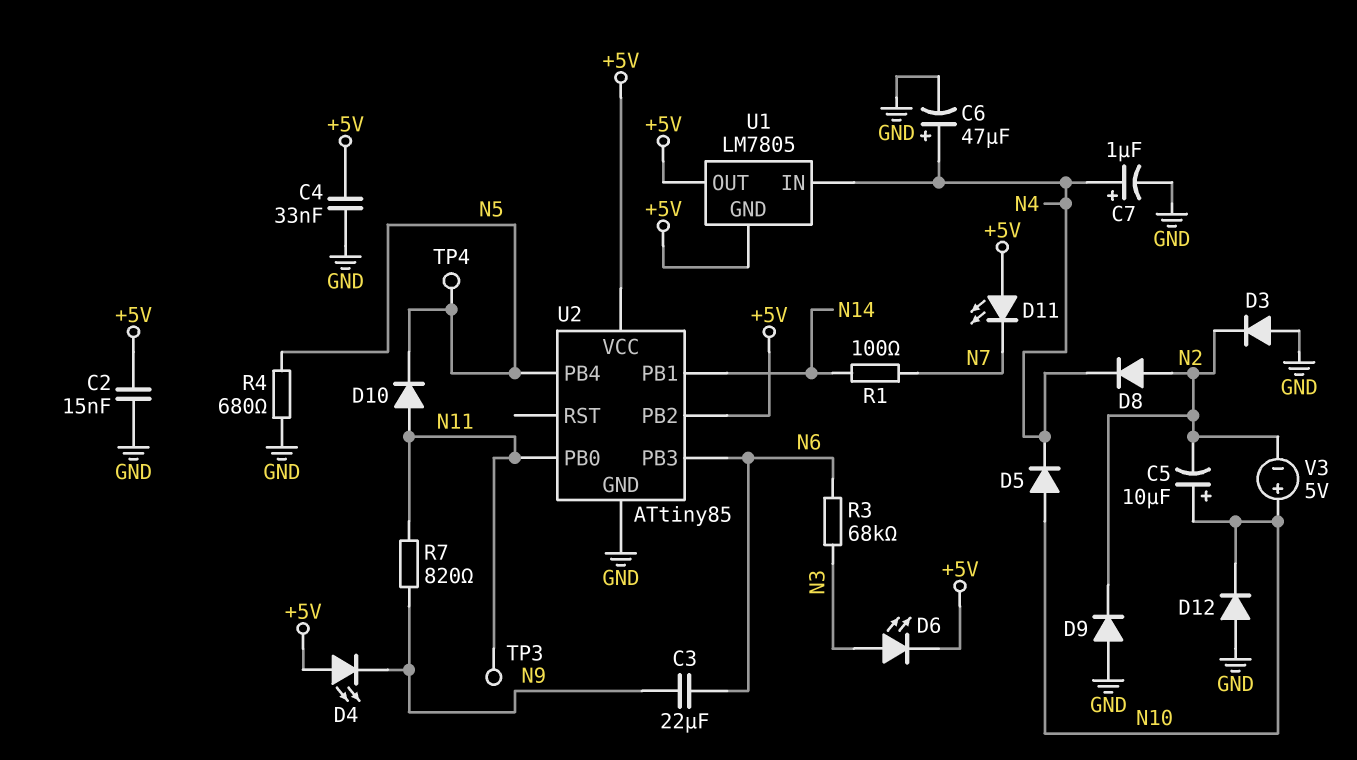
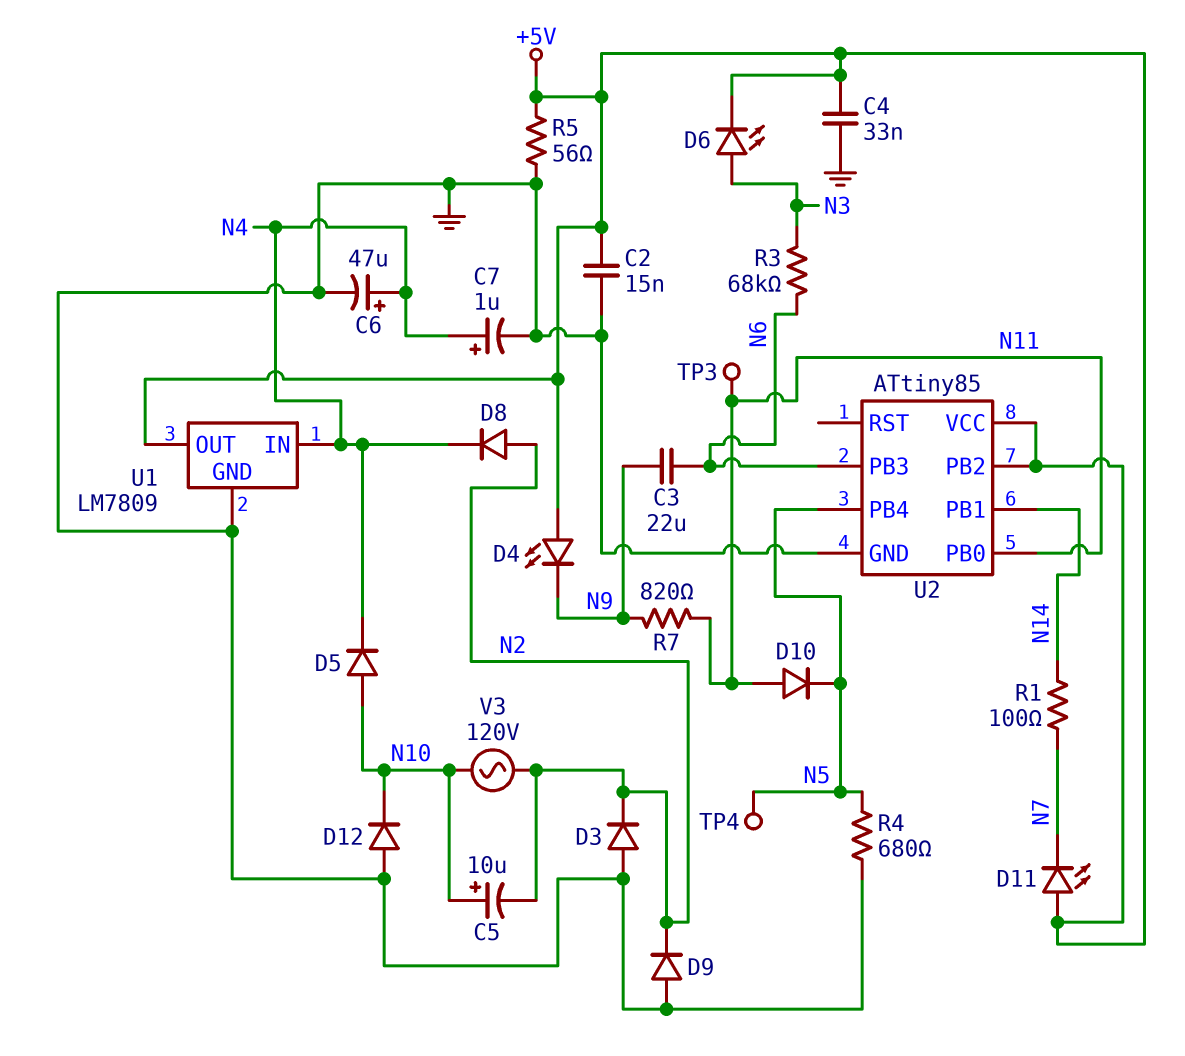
R5: none -> 56 (+5V, GND)
U1: LM7805 -> LM7809
U1 pin GND: +5V -> GND
V3: 5V (plus N10, minus N2) -> AC 120V (N2, N10)

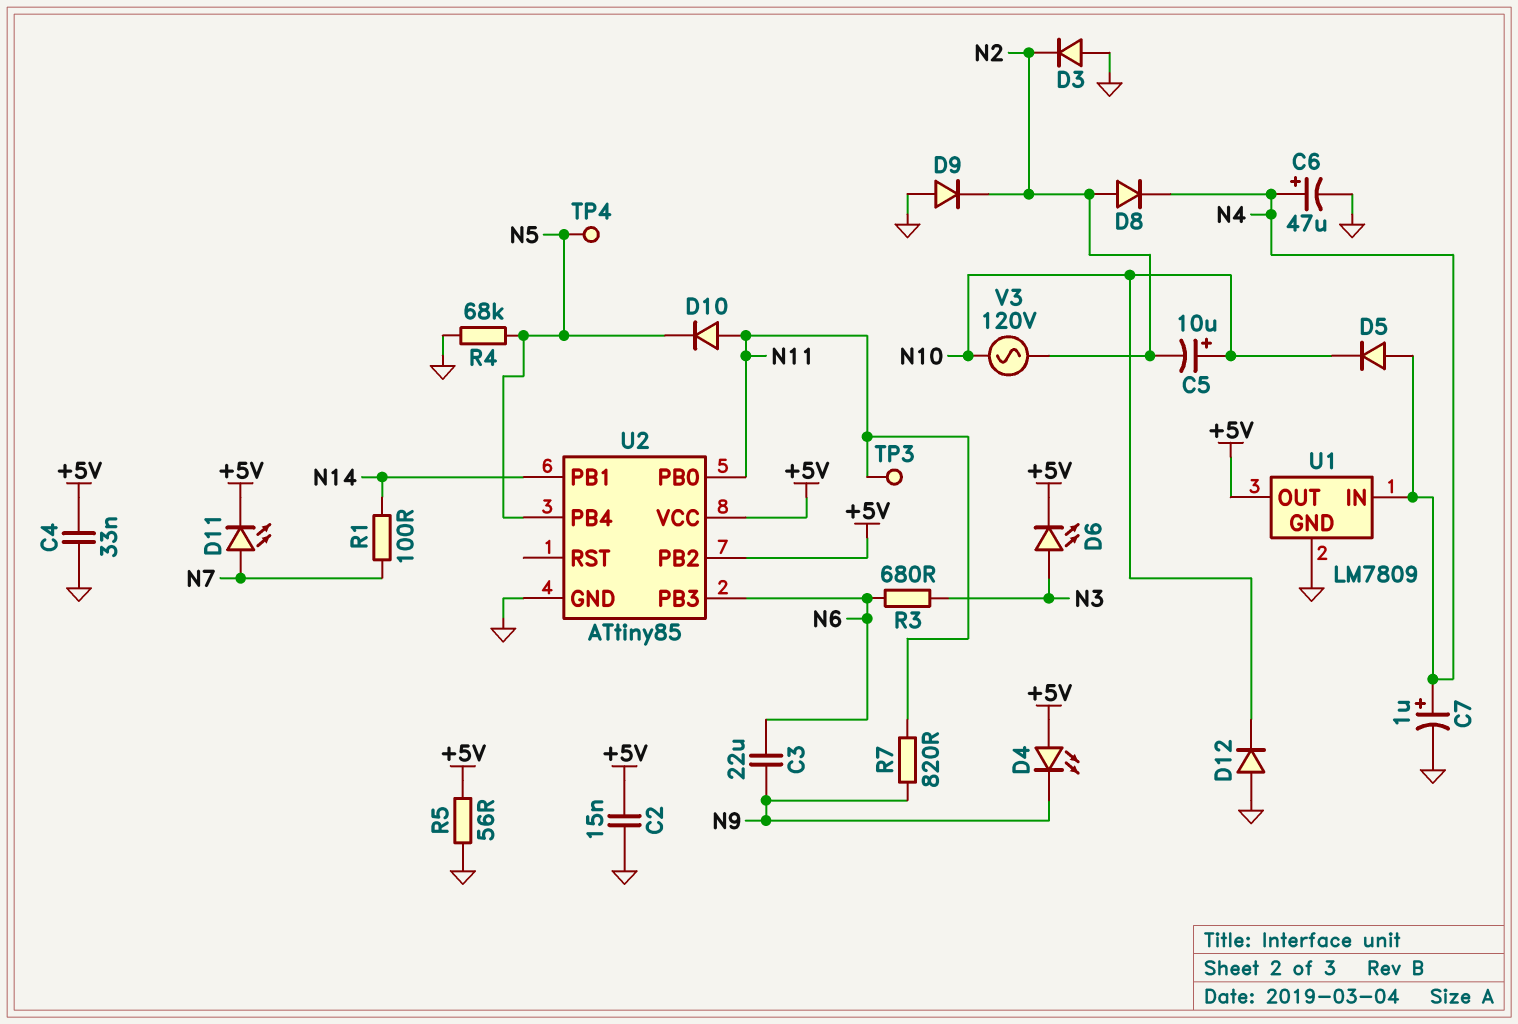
D5: diode (A N10, K N4) -> diode (A N4, K N10)
D11: LED (A +5V, K N7) -> LED (A N7, K +5V)
R3: 68k (N3, N6) -> 680 (N3, N6)
R4: 680 (GND, N5) -> 68k (GND, N5)

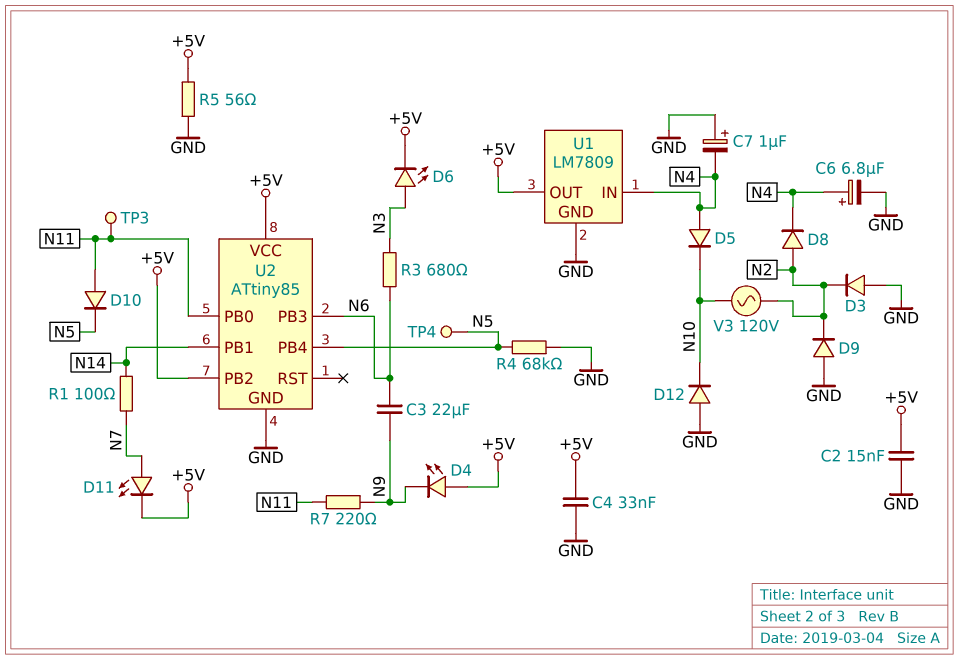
C5: 10uF (plus N10, minus N2) -> none
C6: 47uF (plus N4, minus GND) -> 6.8uF (plus N4, minus GND)
C7: 1uF (plus N4, minus GND) -> 1uF (plus GND, minus N4)
R7: 820 (N9, N11) -> 220 (N9, N11)

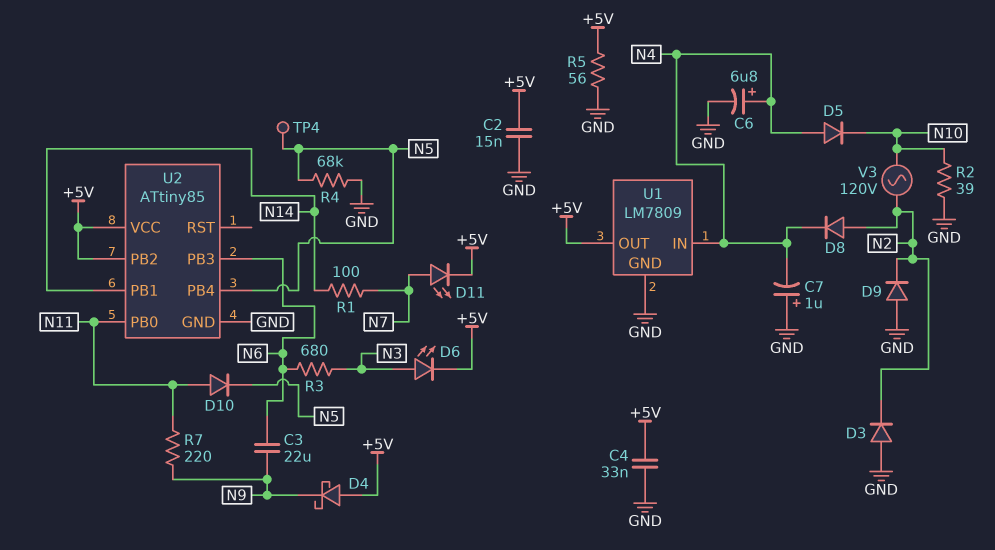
D4: LED (A +5V, K N9) -> schottky (A +5V, K N9)
D12: diode (A GND, K N10) -> none
R2: none -> 39 (GND, N10)
TP3: test point (N11) -> none

